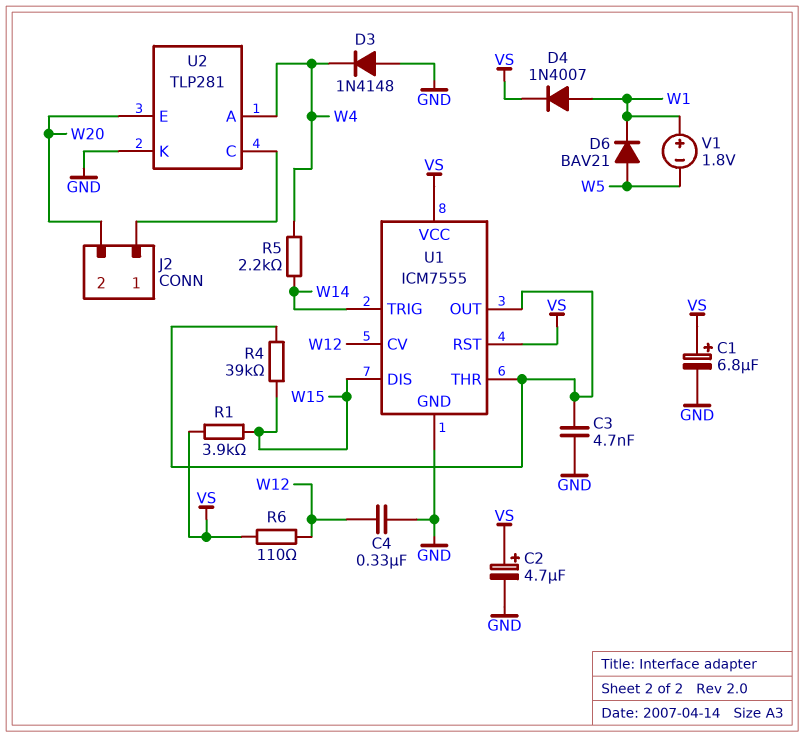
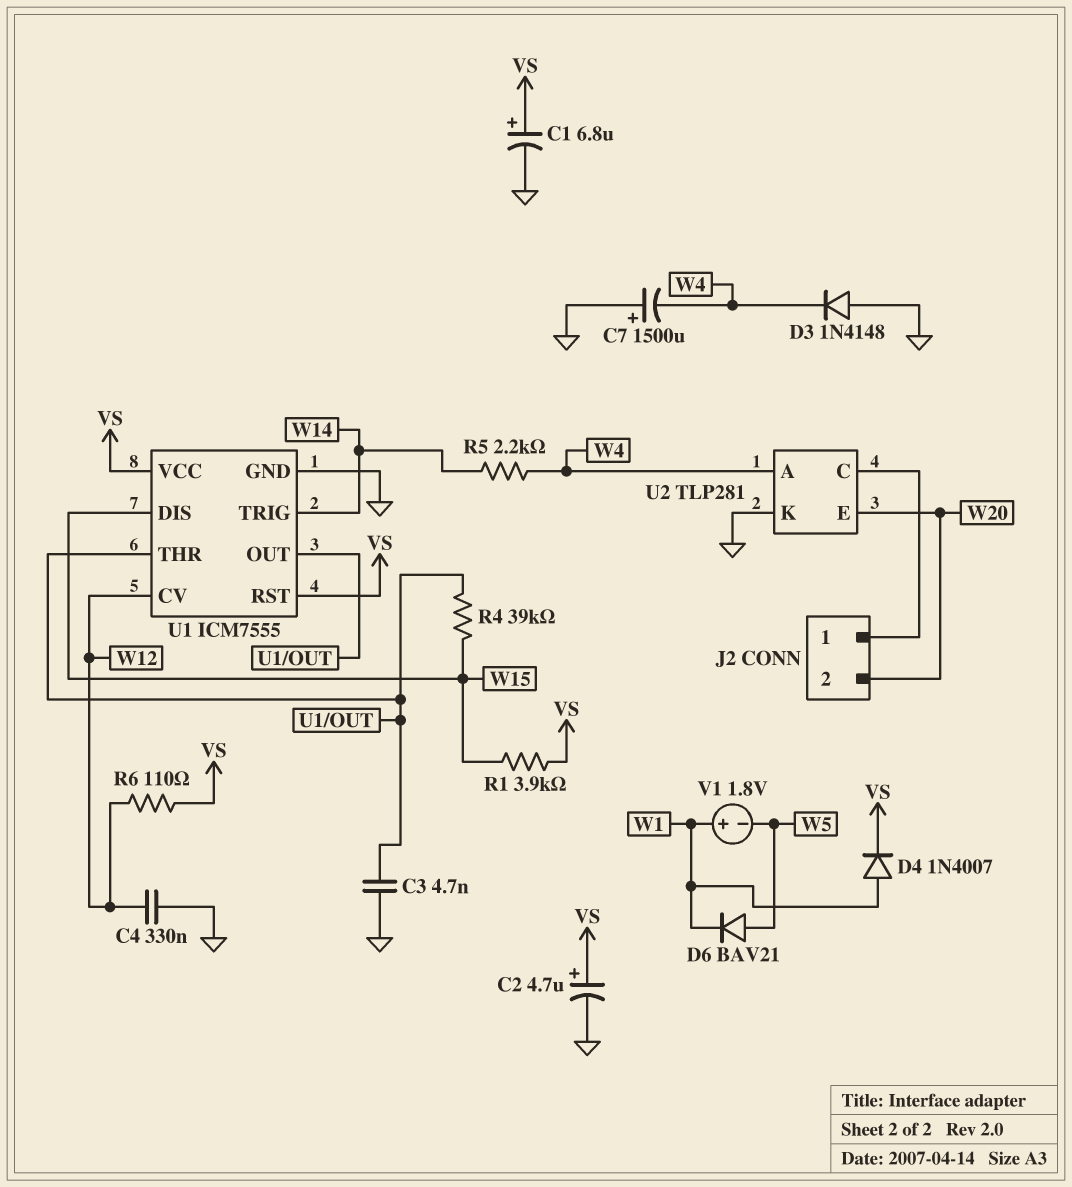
C7: none -> 1500uF (plus GND, minus W4)

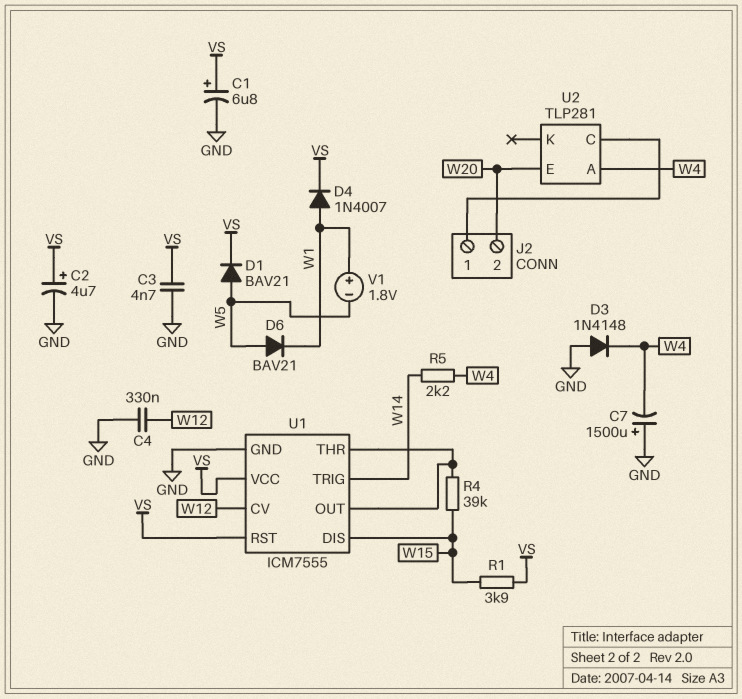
C3: 4.7nF (GND, U1/OUT) -> 4.7nF (GND, VS)
D1: none -> diode BAV21 (A W5, K VS)
R6: 110 (VS, W12) -> none
U2 pin K: GND -> none

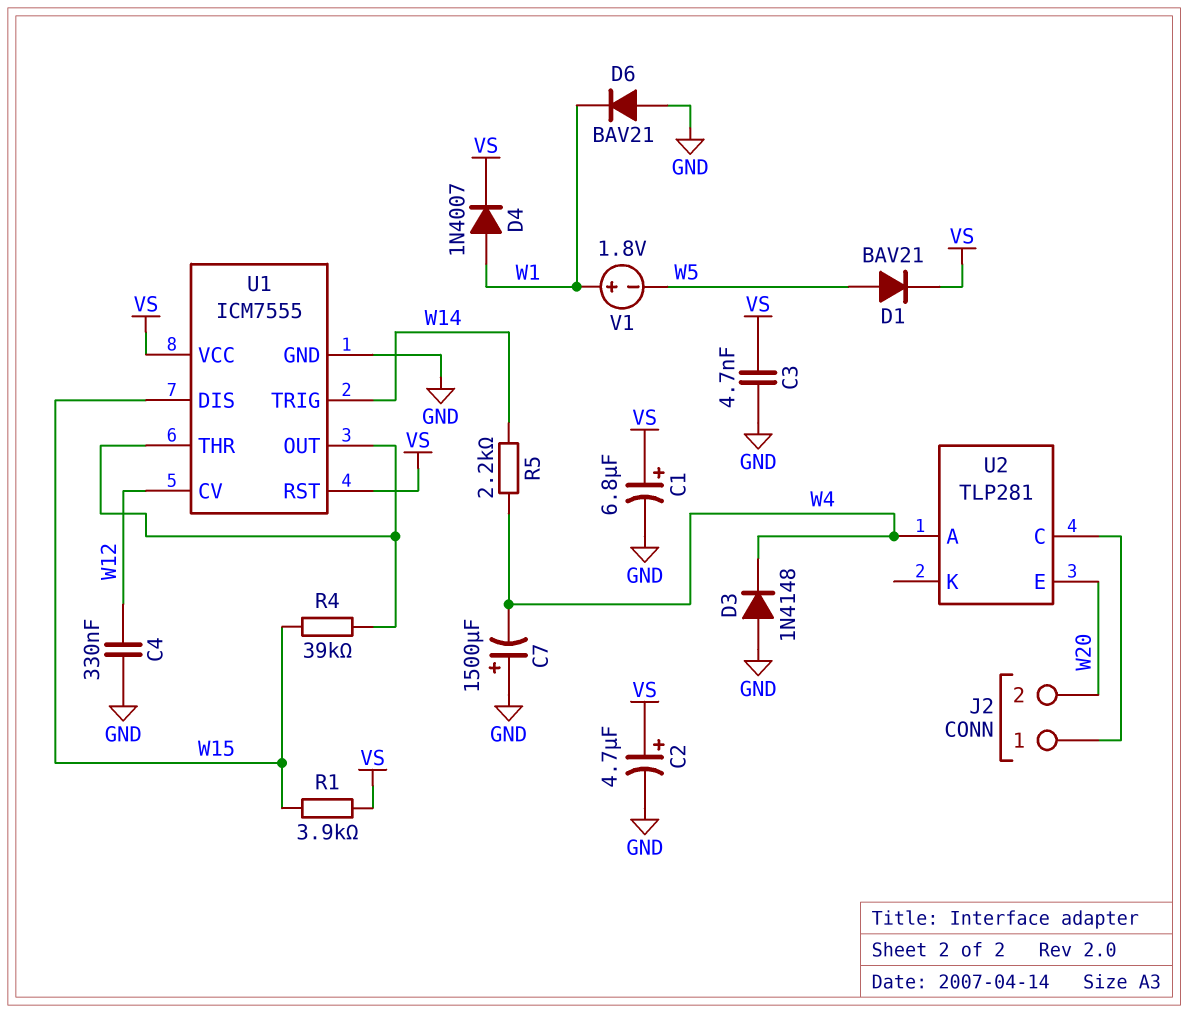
D6: diode BAV21 (A W5, K W1) -> diode BAV21 (A GND, K W1)

